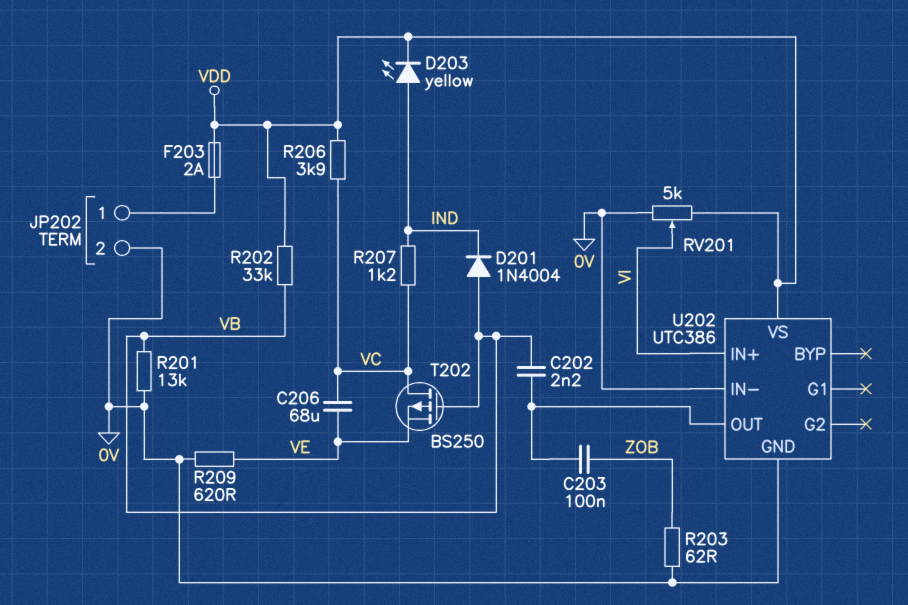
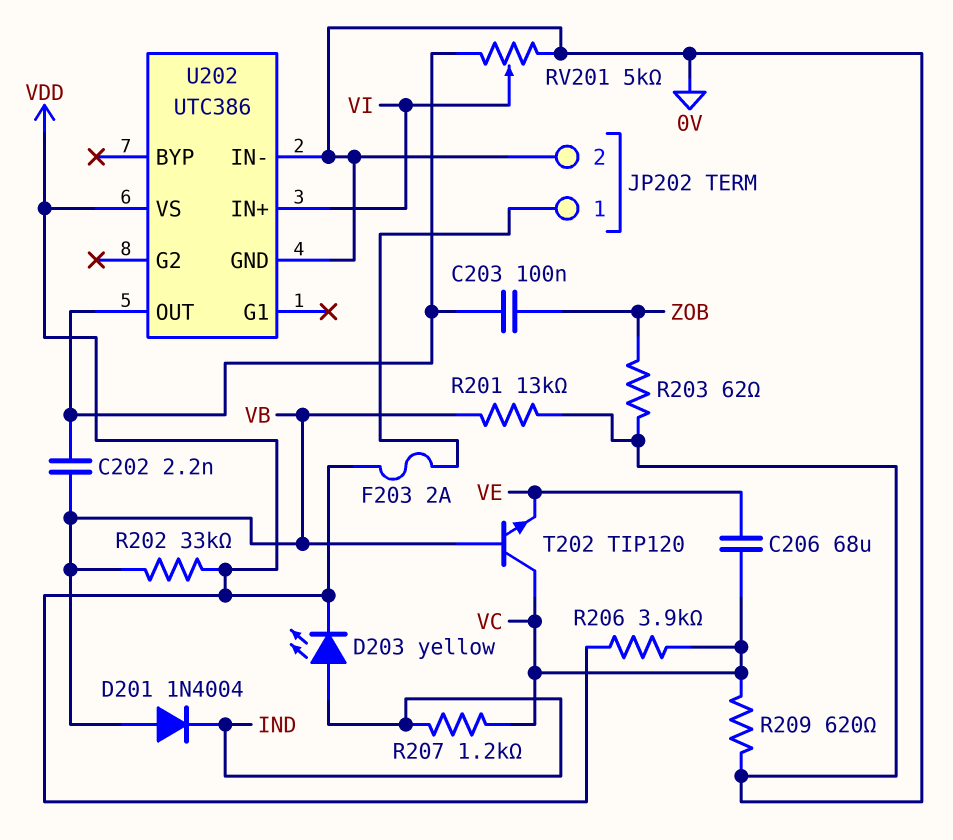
R209: 620 (0V, VE) -> 620 (0V, VC)
RV201: 5k (0V, VDD, wiper VI) -> 5k (0V, U202/OUT, wiper VI)
T202: PMOS BS250 (G VB, D VC, S VE) -> NPN TIP120 (B VB, C VC, E VE)

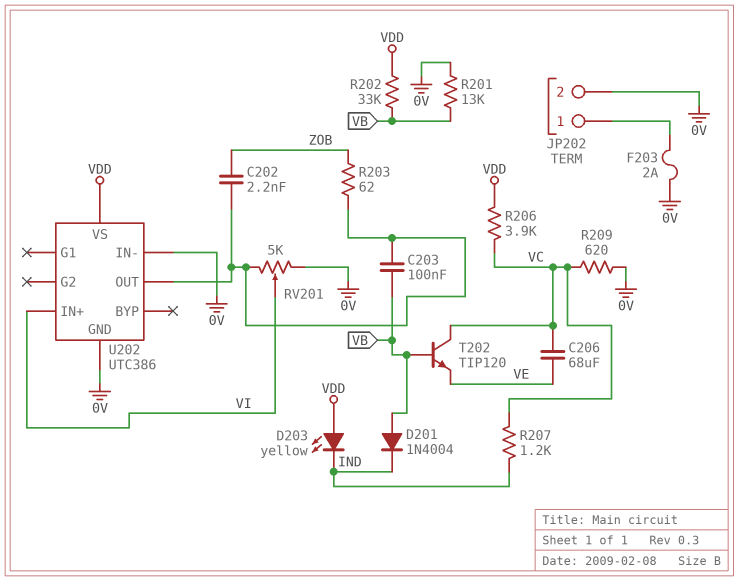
C202: 2.2nF (U202/OUT, VB) -> 2.2nF (U202/OUT, ZOB)
C203: 100nF (U202/OUT, ZOB) -> 100nF (U202/OUT, VB)
D203: LED yellow (A IND, K VDD) -> LED yellow (A VDD, K IND)
F203: 2A (JP202/1, VDD) -> 2A (0V, JP202/1)
R203: 62 (0V, ZOB) -> 62 (U202/OUT, ZOB)

